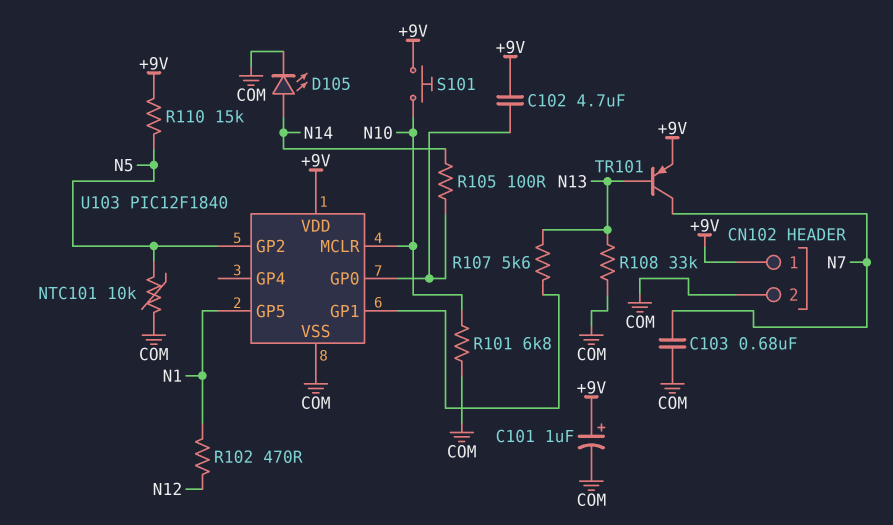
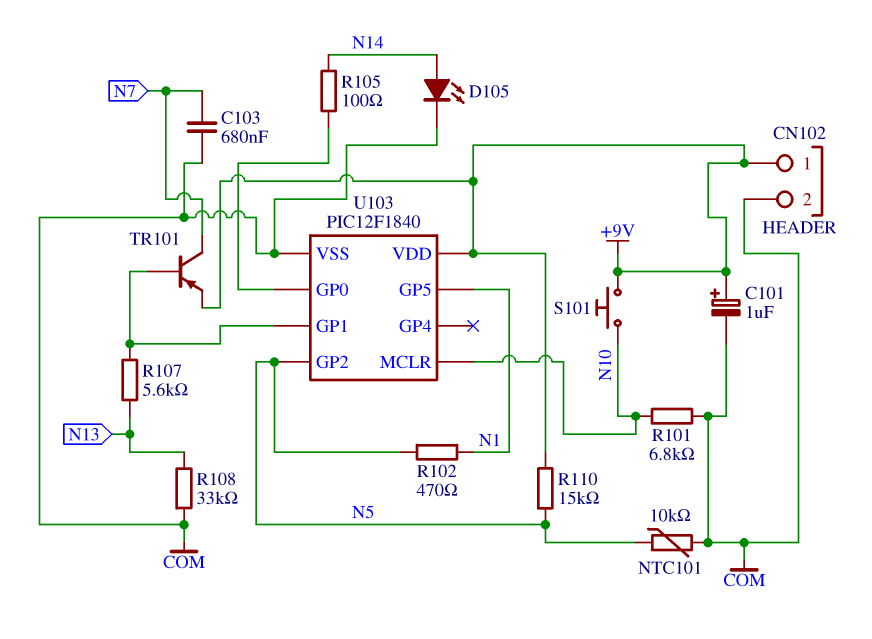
C102: 4.7uF (+9V, U103/GP0) -> none
R102: 470 (N1, N12) -> 470 (N1, N5)
TR101: PNP (B N13, C N7, E +9V) -> PNP (B U103/GP1, C N7, E +9V)

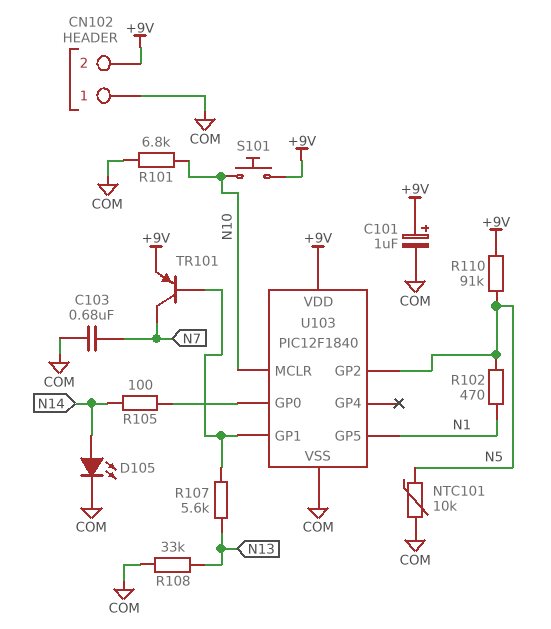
CN102 pin 1: +9V -> COM
CN102 pin 2: COM -> +9V
R110: 15k (+9V, N5) -> 91k (+9V, N5)

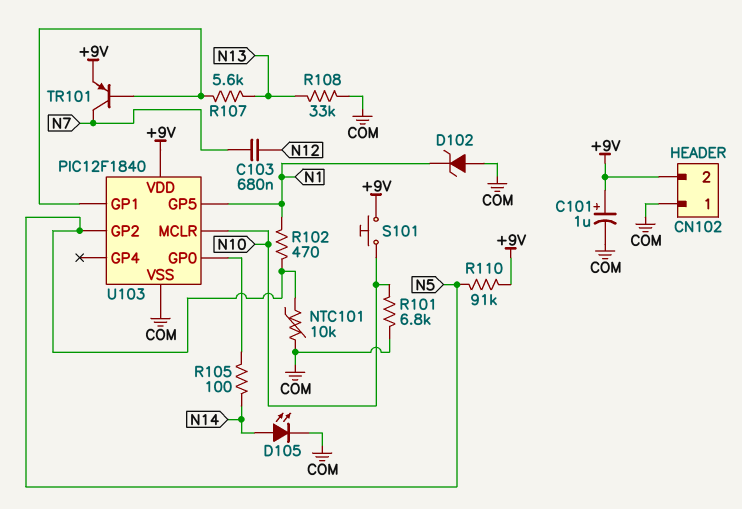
C103: 680nF (COM, N7) -> 680nF (N7, N12)
D102: none -> zener (A COM, K N1)

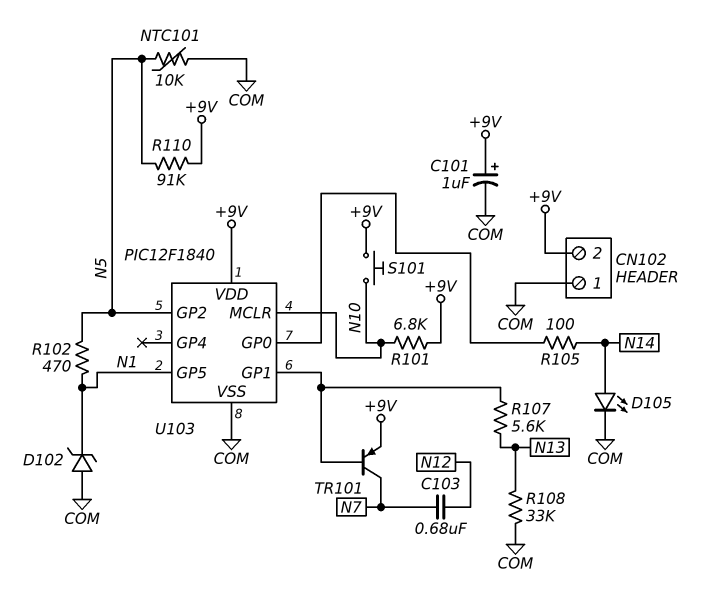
R101: 6.8k (COM, N10) -> 6.8k (+9V, N10)

